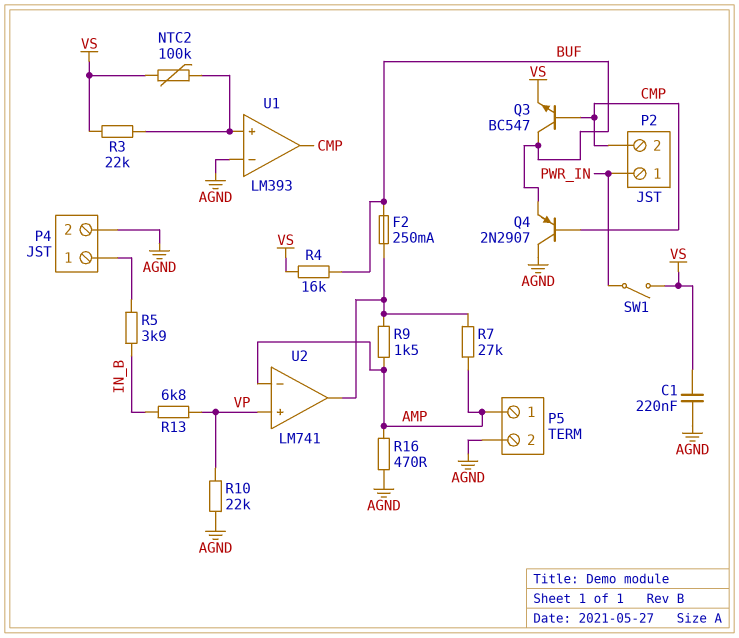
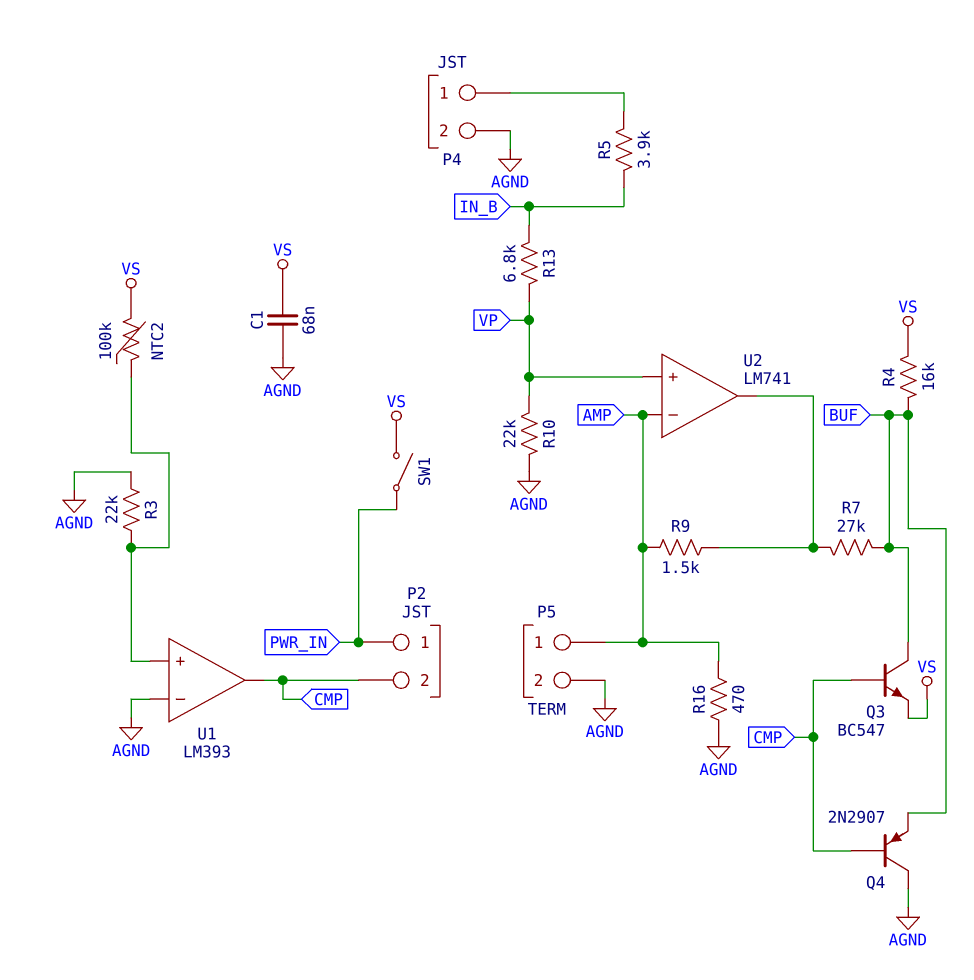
C1: 220nF (AGND, VS) -> 68nF (AGND, VS)
F2: 250mA (BUF, U2/out) -> none
R3: 22k (U1/in+, VS) -> 22k (AGND, U1/in+)
R7: 27k (AMP, U2/out) -> 27k (BUF, U2/out)

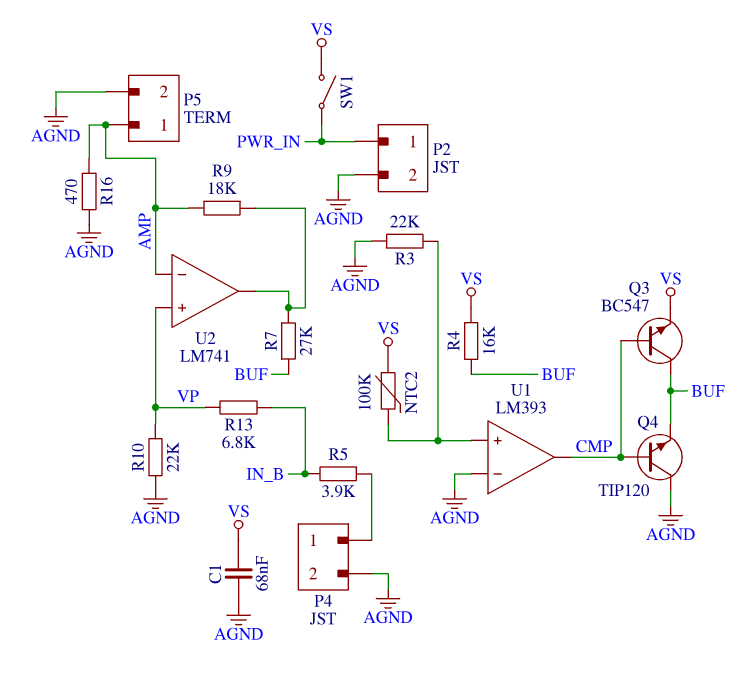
P2 pin 2: CMP -> AGND
Q4: PNP 2N2907 (B CMP, C AGND, E BUF) -> NPN TIP120 (B CMP, C AGND, E BUF)
R9: 1.5k (AMP, U2/out) -> 18k (AMP, U2/out)

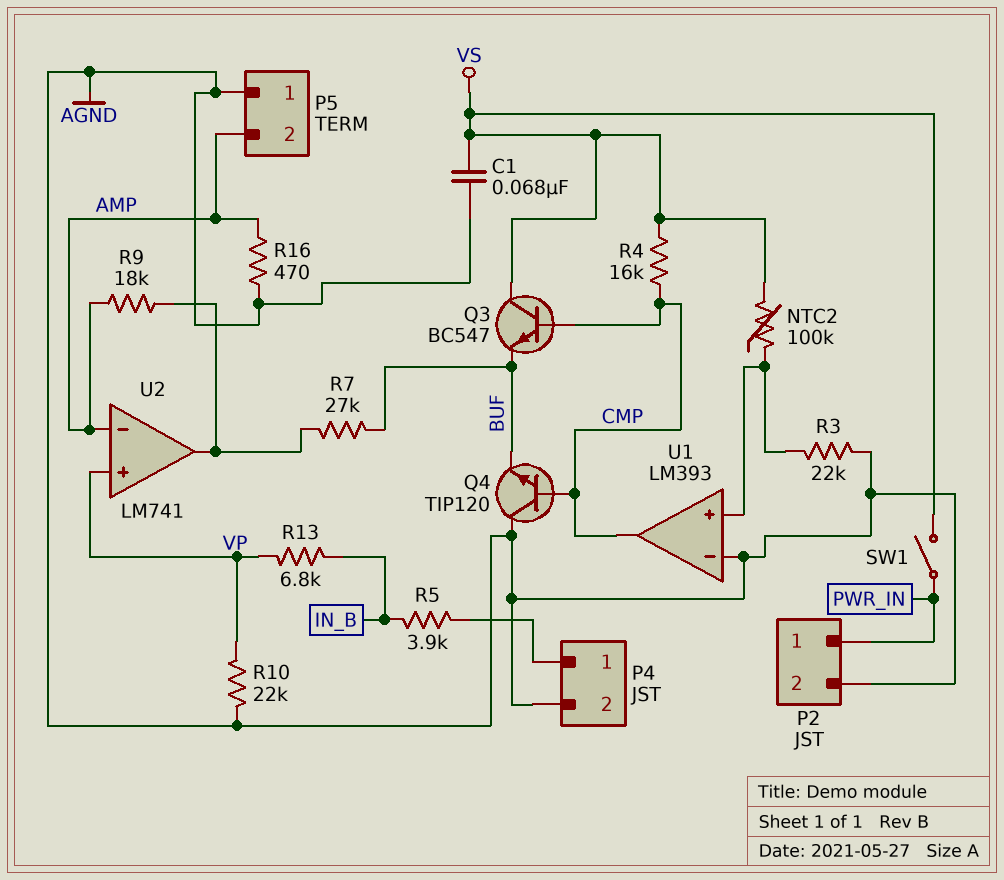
P5 pin 1: AMP -> AGND
P5 pin 2: AGND -> AMP
Q3: NPN BC547 (B CMP, C BUF, E VS) -> NPN BC547 (B CMP, C VS, E BUF)
R4: 16k (BUF, VS) -> 16k (CMP, VS)

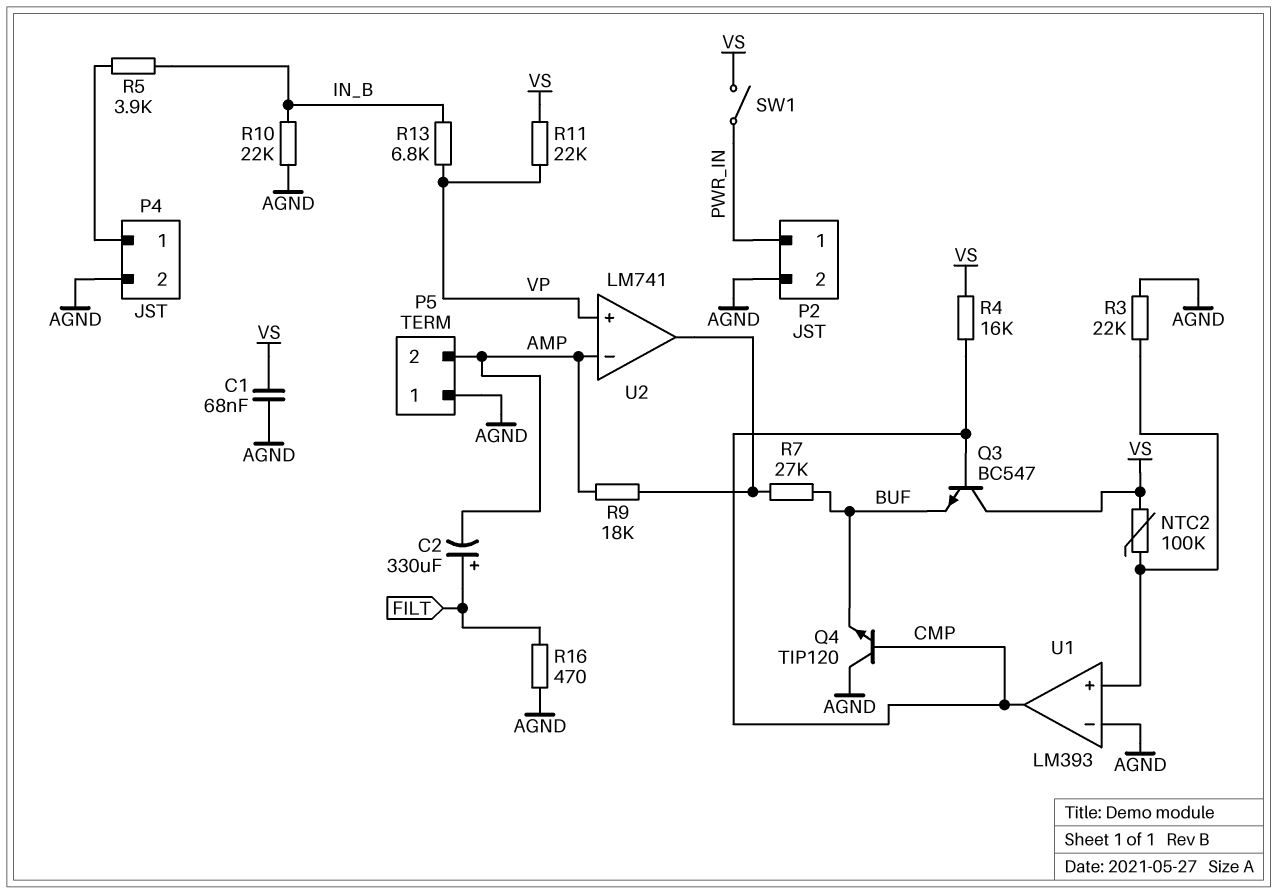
C2: none -> 330uF (plus FILT, minus AMP)
R10: 22k (AGND, VP) -> 22k (AGND, IN_B)
R11: none -> 22k (VP, VS)
R16: 470 (AGND, AMP) -> 470 (AGND, FILT)

